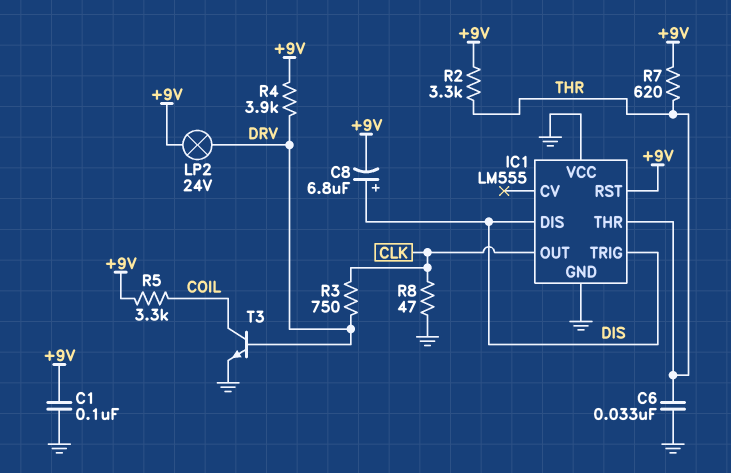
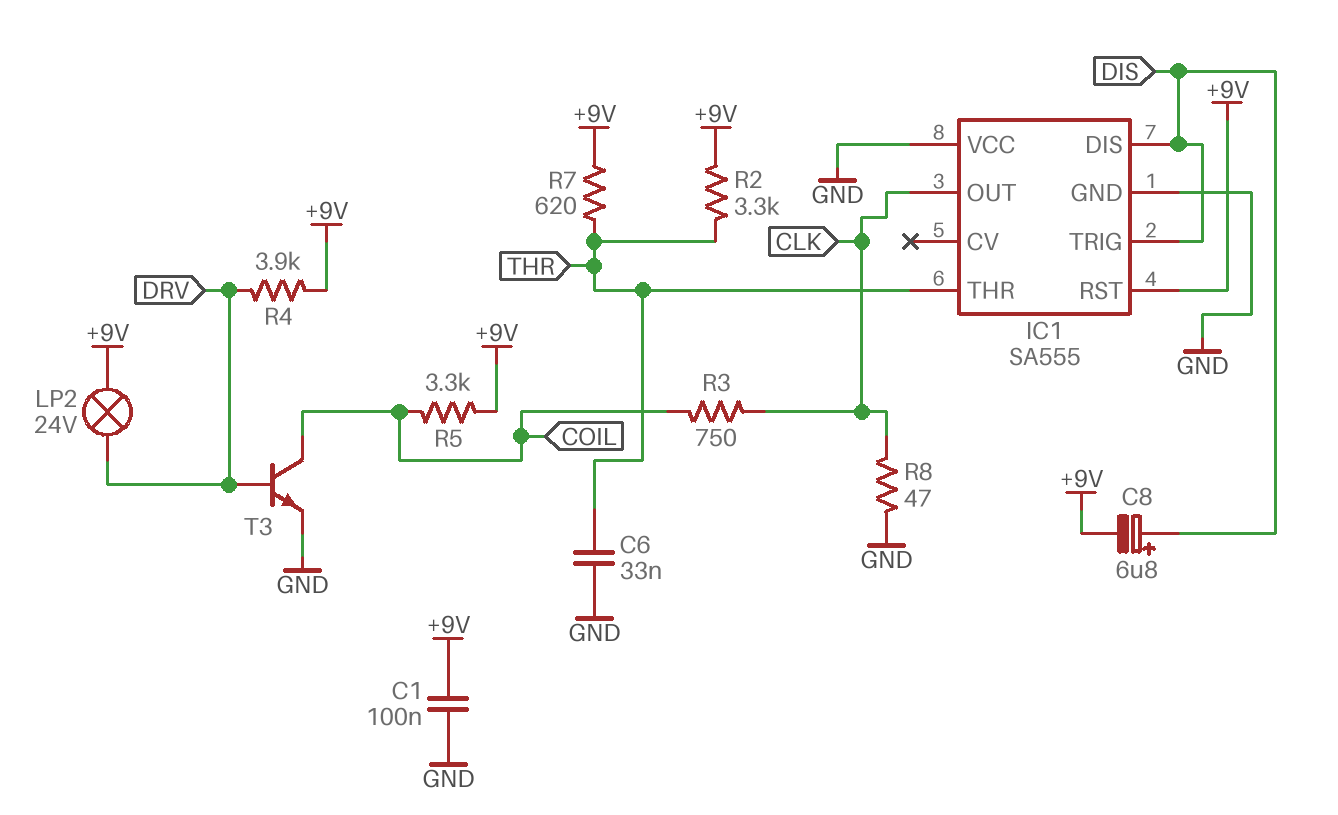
IC1: LM555 -> SA555
R3: 750 (CLK, DRV) -> 750 (CLK, COIL)

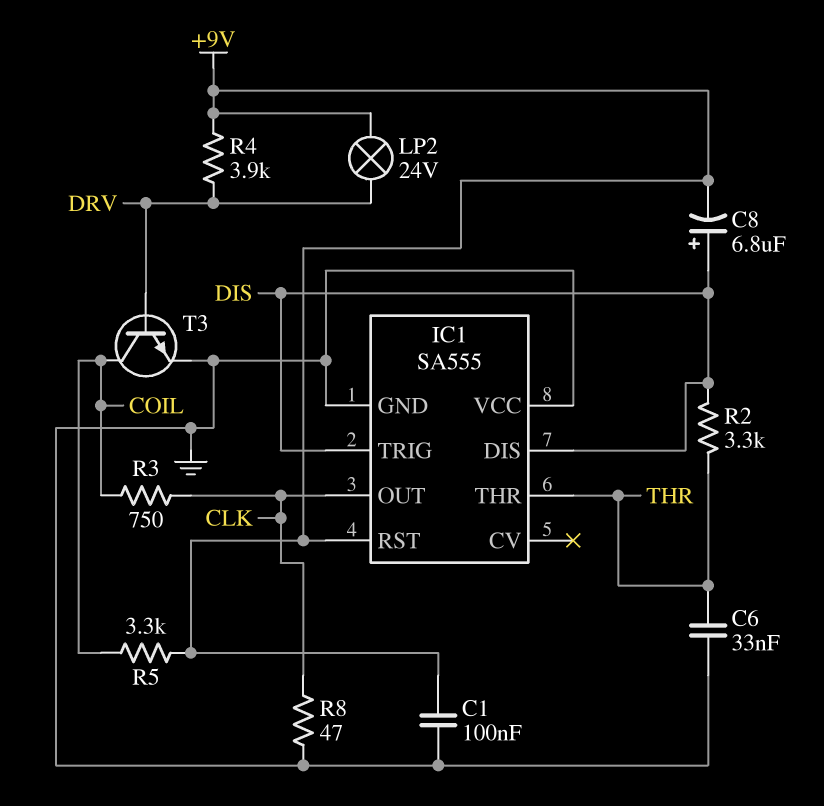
R2: 3.3k (+9V, THR) -> 3.3k (DIS, THR)
R7: 620 (+9V, THR) -> none

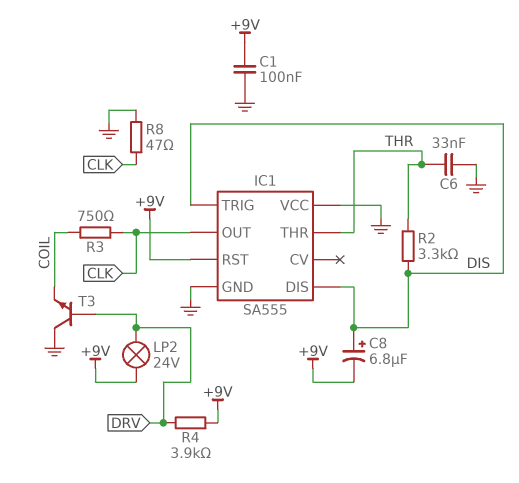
R5: 3.3k (+9V, COIL) -> none
T3: NPN (B DRV, C COIL, E GND) -> NPN (B DRV, C GND, E COIL)

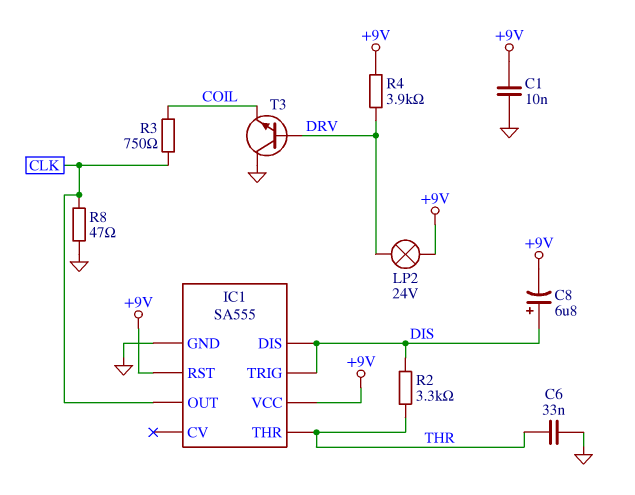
C1: 100nF (+9V, GND) -> 10nF (+9V, GND)
IC1 pin VCC: GND -> +9V

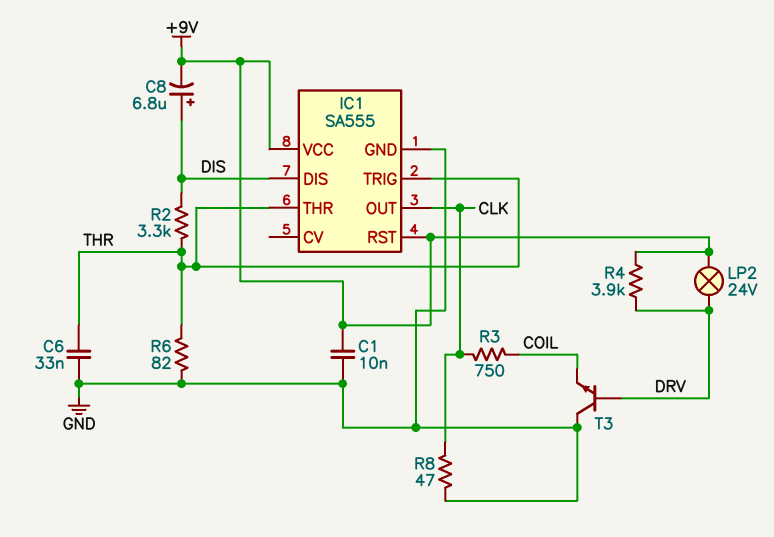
IC1 pin TRIG: DIS -> THR
R6: none -> 82 (GND, THR)

